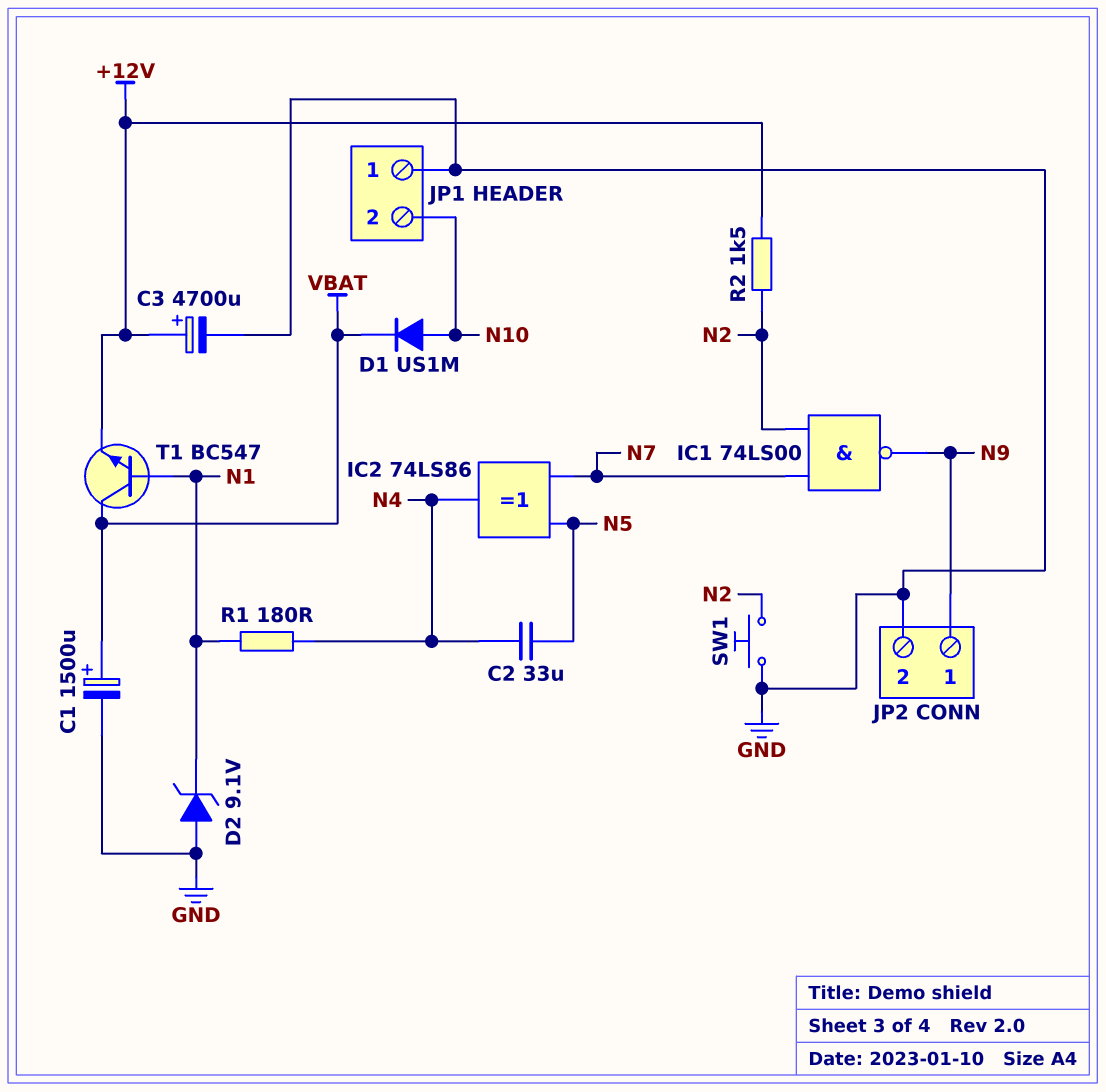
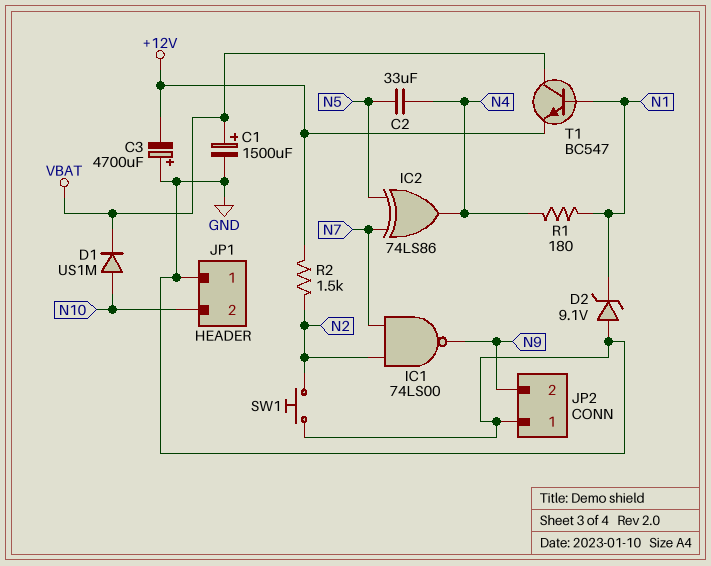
C3: 4700uF (plus +12V, minus GND) -> 4700uF (plus GND, minus +12V)
JP2 pin 1: N9 -> GND
JP2 pin 2: GND -> N9

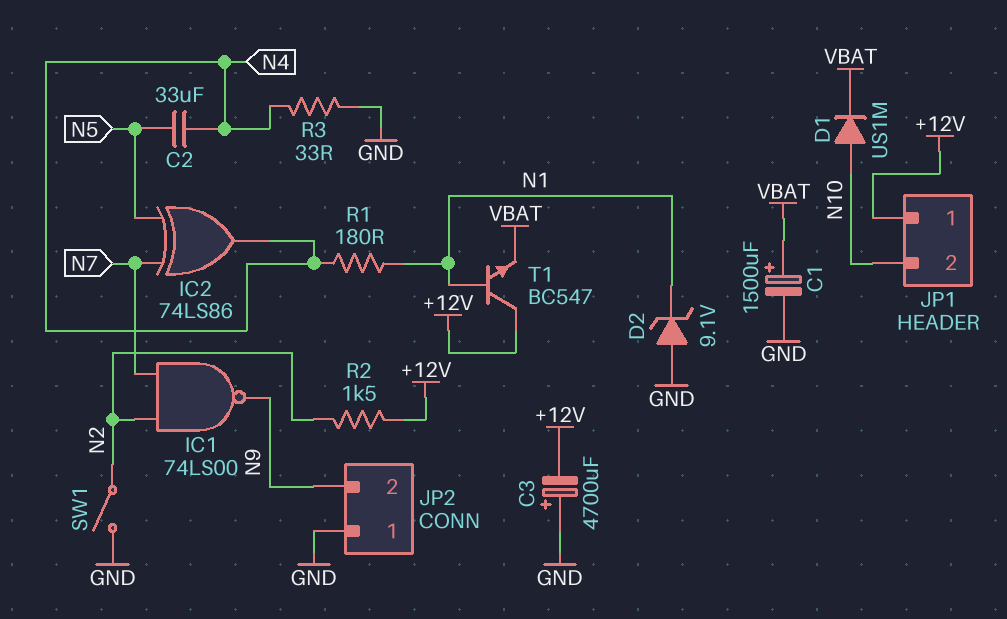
JP1 pin 1: GND -> +12V
R3: none -> 33 (GND, N4)
SW1: button (GND, N2) -> switch (GND, N2)
T1: NPN BC547 (B N1, C VBAT, E +12V) -> NPN BC547 (B N1, C +12V, E VBAT)

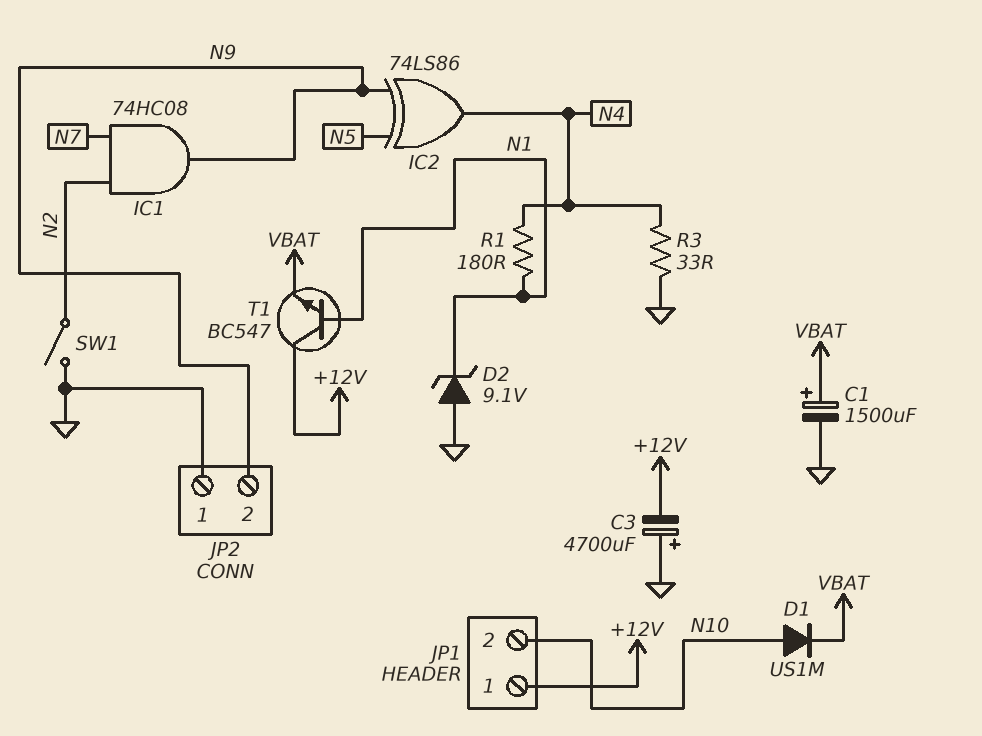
C2: 33uF (N4, N5) -> none
IC1: NAND 74LS00 (in N2, in N7, out N9) -> AND 74HC08 (in N2, in N7, out N9)
IC2: XOR 74LS86 (in N5, in N7, out N4) -> XOR 74LS86 (in N5, in N9, out N4)
R2: 1.5k (+12V, N2) -> none

